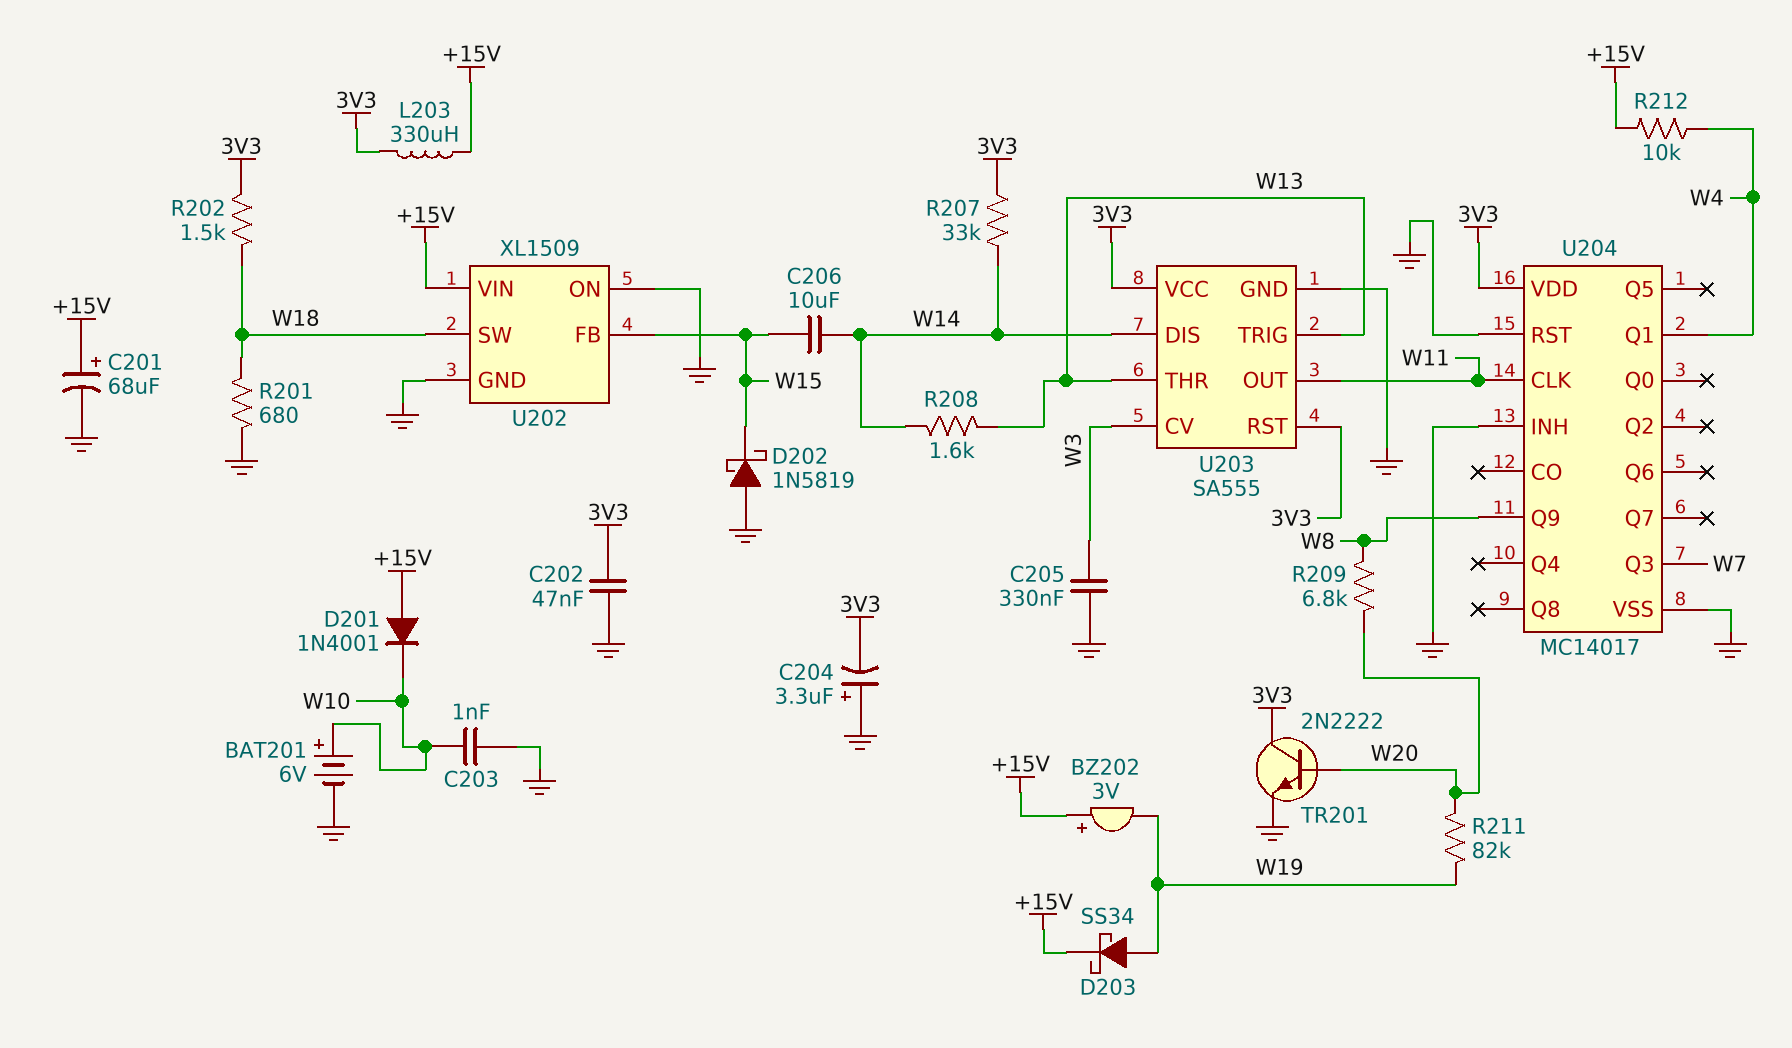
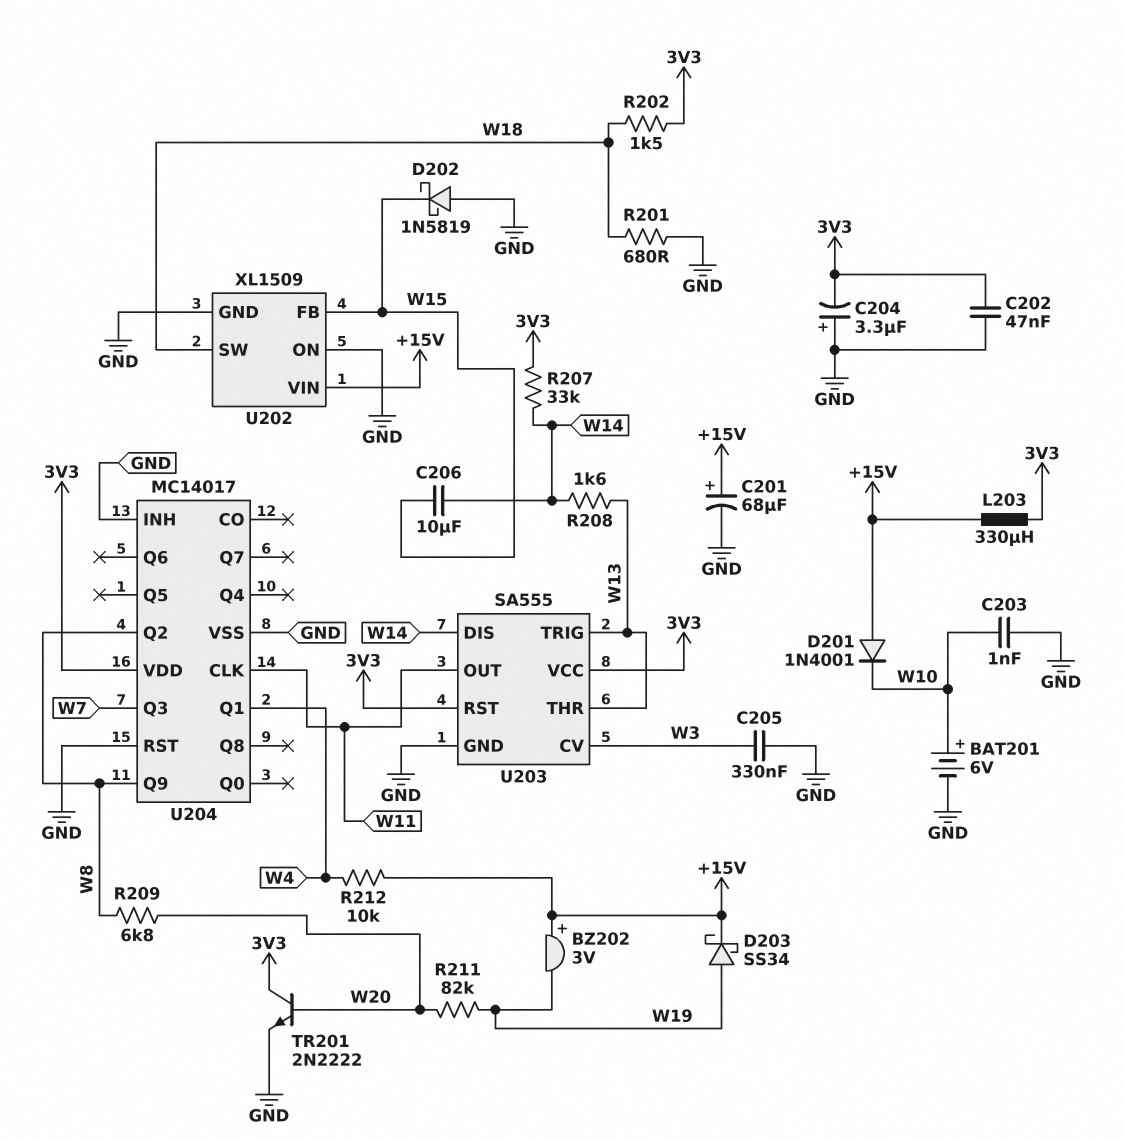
U204 pin Q2: none -> W8

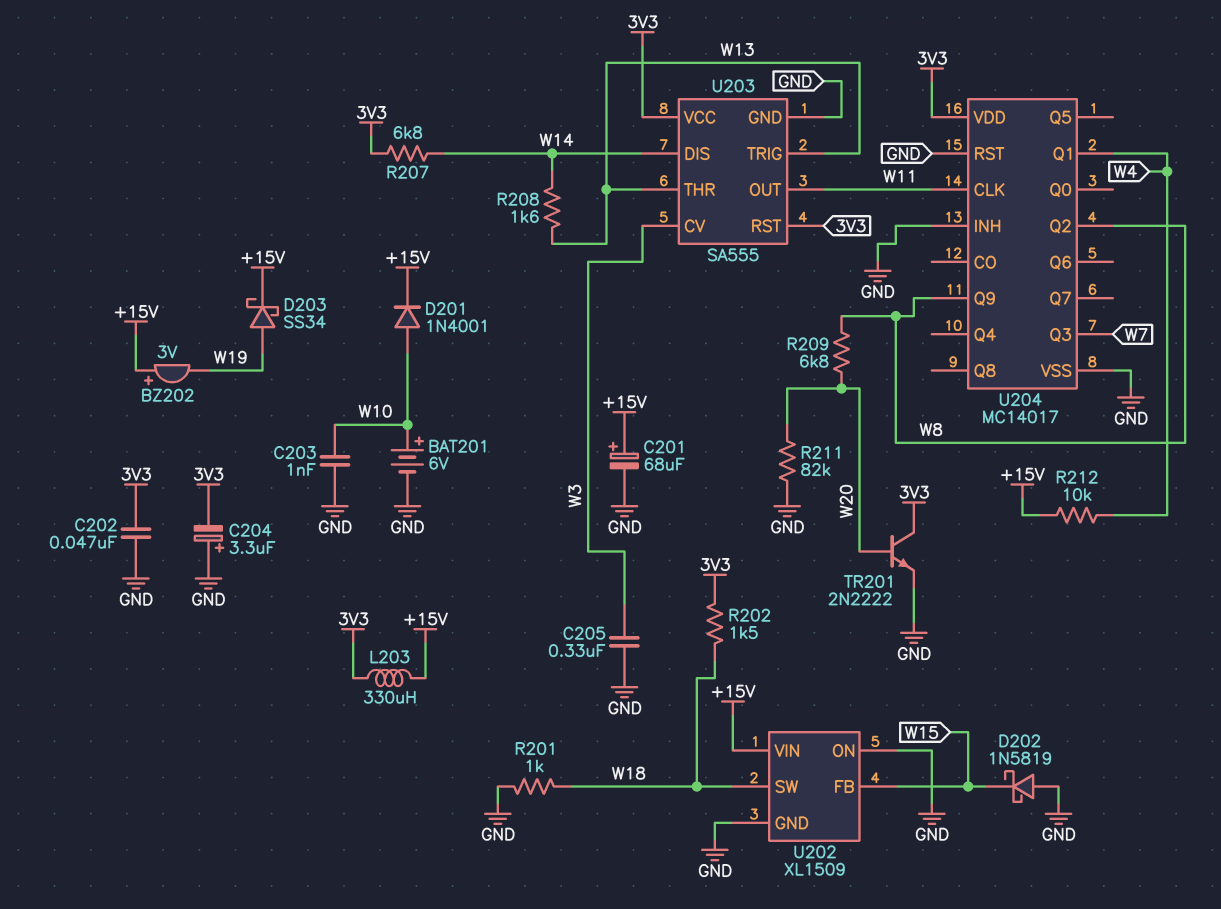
C206: 10uF (W14, W15) -> none
D201: diode 1N4001 (A +15V, K W10) -> diode 1N4001 (A W10, K +15V)
R201: 680 (GND, W18) -> 1k (GND, W18)
R207: 33k (3V3, W14) -> 6.8k (3V3, W14)
R211: 82k (W19, W20) -> 82k (GND, W20)

